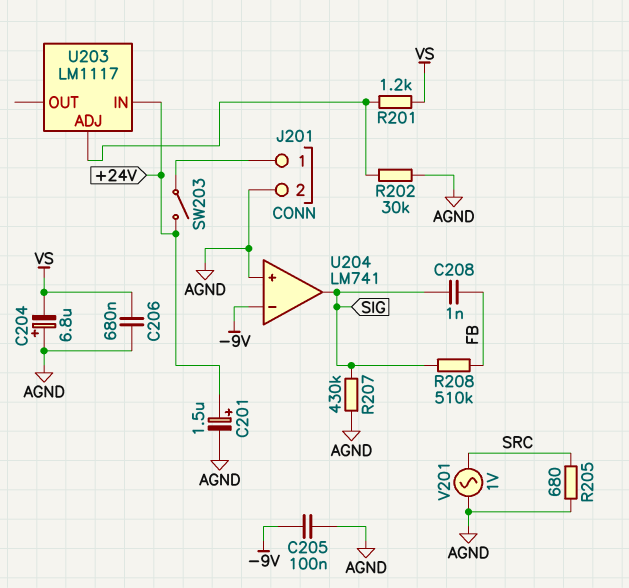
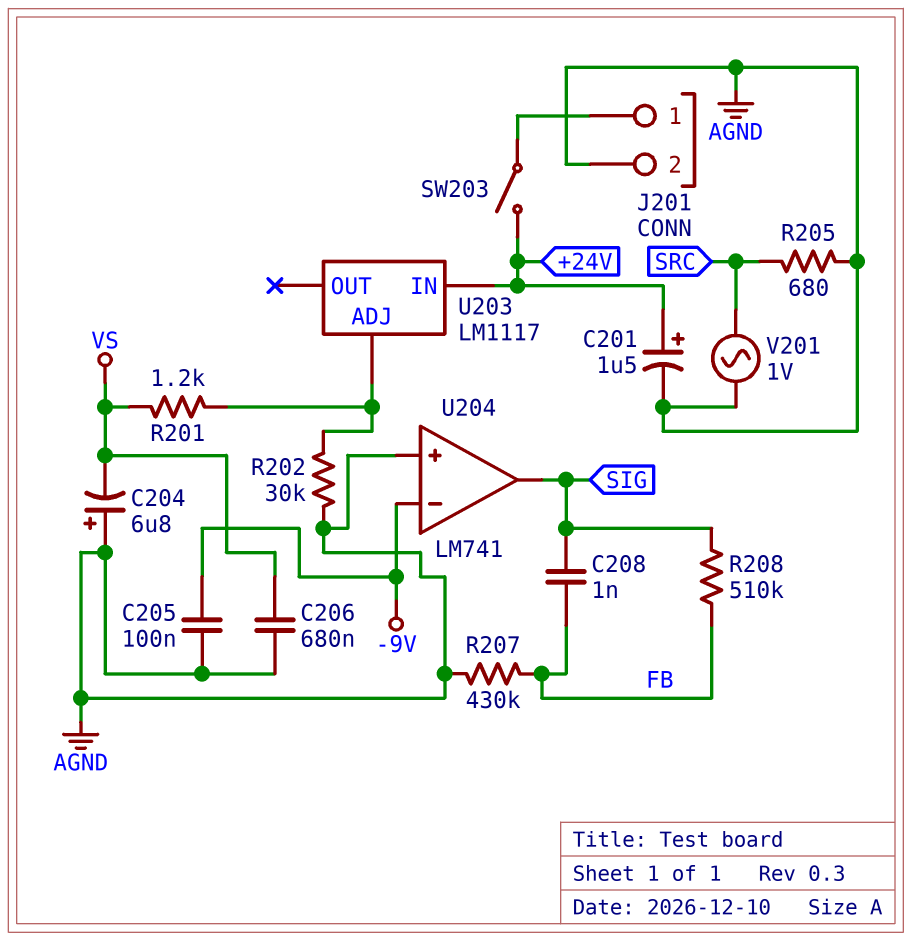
R207: 430k (AGND, SIG) -> 430k (AGND, FB)

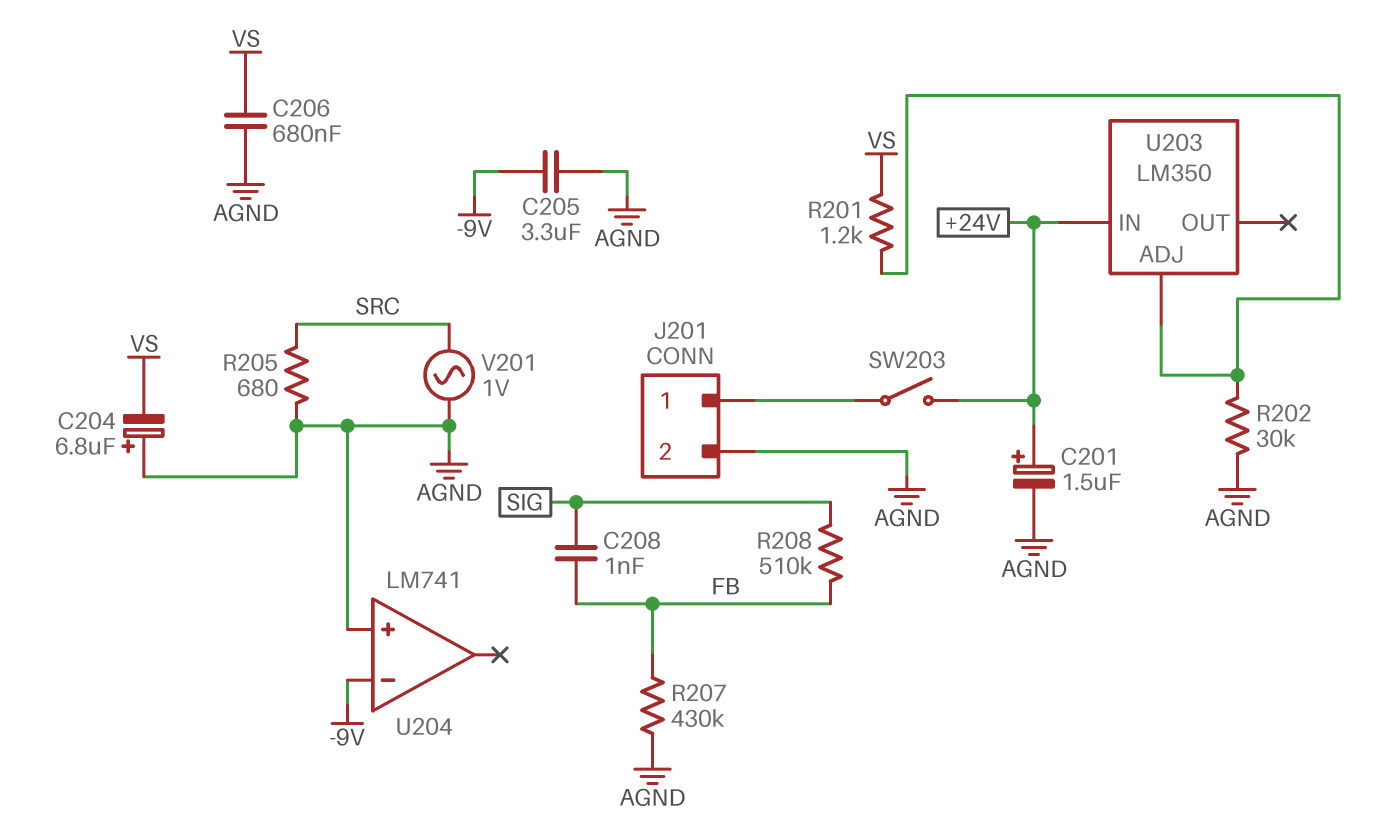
C205: 100nF (-9V, AGND) -> 3.3uF (-9V, AGND)
U203: LM1117 -> LM350
U204 pin out: SIG -> none

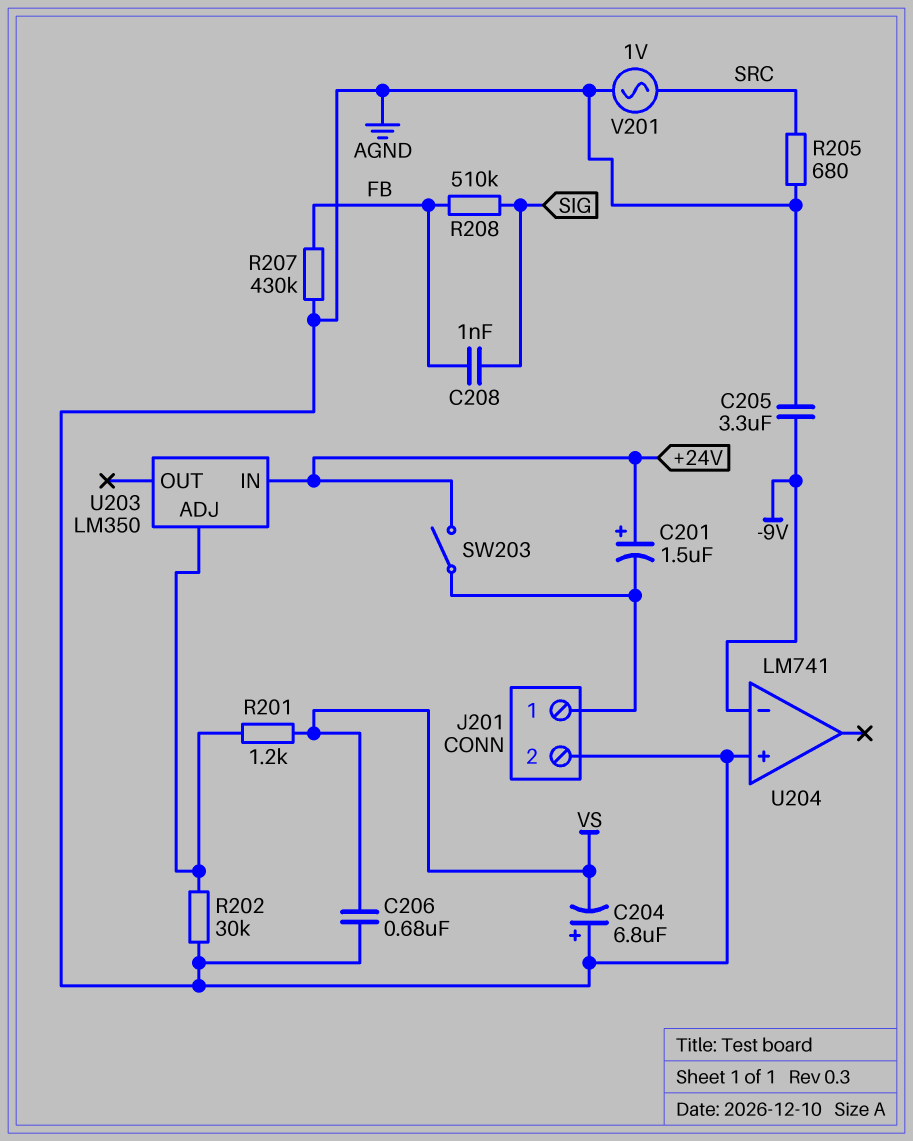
C201: 1.5uF (plus +24V, minus AGND) -> 1.5uF (plus +24V, minus J201/1)

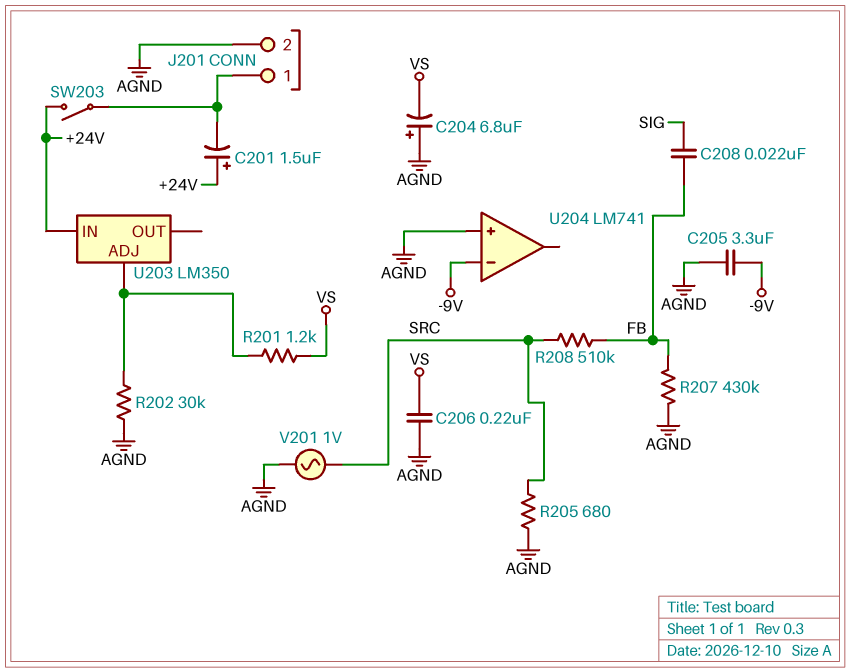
C206: 680nF (AGND, VS) -> 220nF (AGND, VS)
C208: 1nF (FB, SIG) -> 22nF (FB, SIG)
R208: 510k (FB, SIG) -> 510k (FB, SRC)

